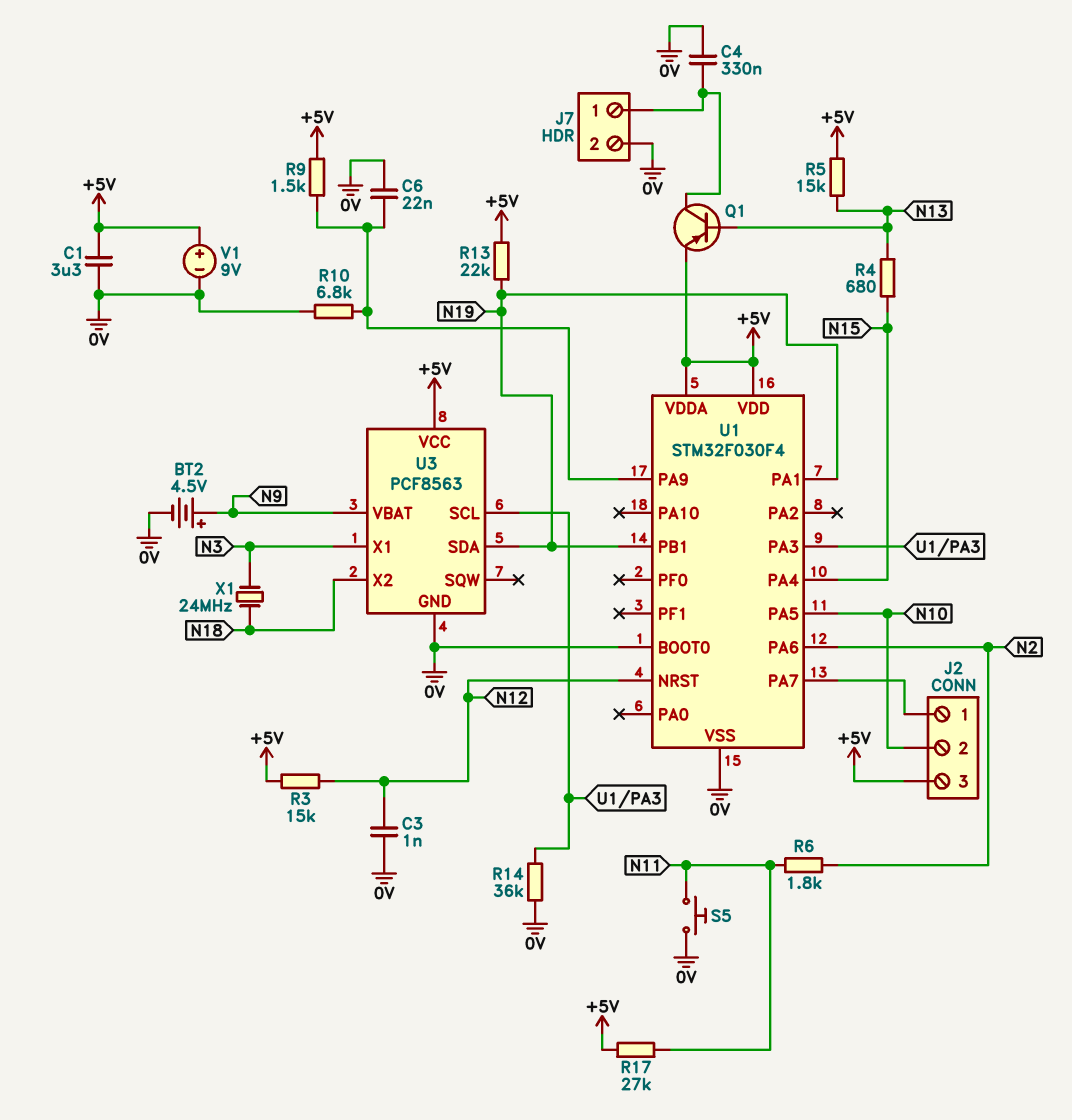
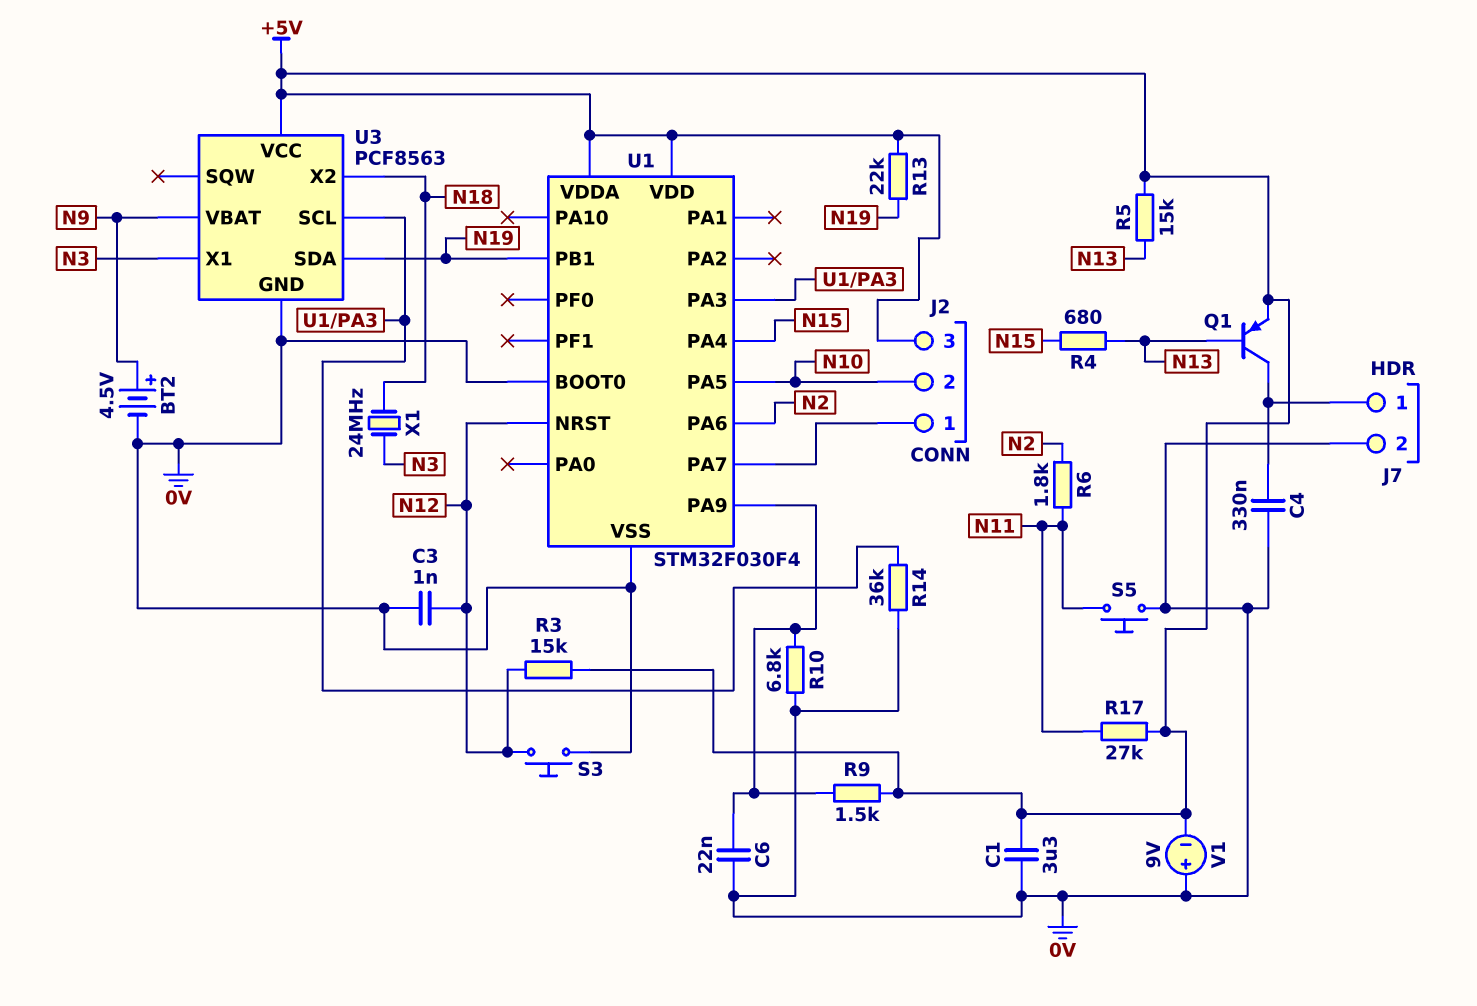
S3: none -> button (0V, N12)
U1 pin PA1: N19 -> none
V1: 9V (plus +5V, minus 0V) -> 9V (plus 0V, minus +5V)

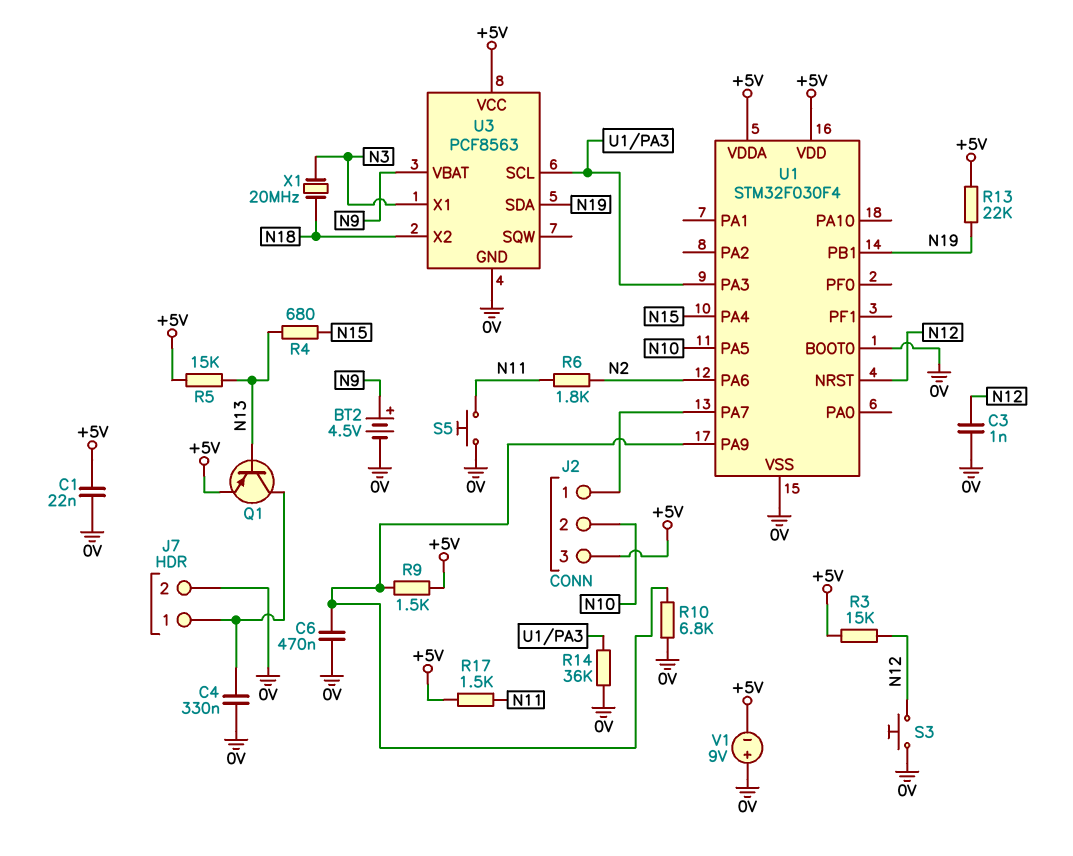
C1: 3.3uF (+5V, 0V) -> 22nF (+5V, 0V)
C6: 22nF (0V, U1/PA9) -> 470nF (0V, U1/PA9)
R17: 27k (+5V, N11) -> 1.5k (+5V, N11)
X1: 24MHz (N3, N18) -> 20MHz (N3, N18)

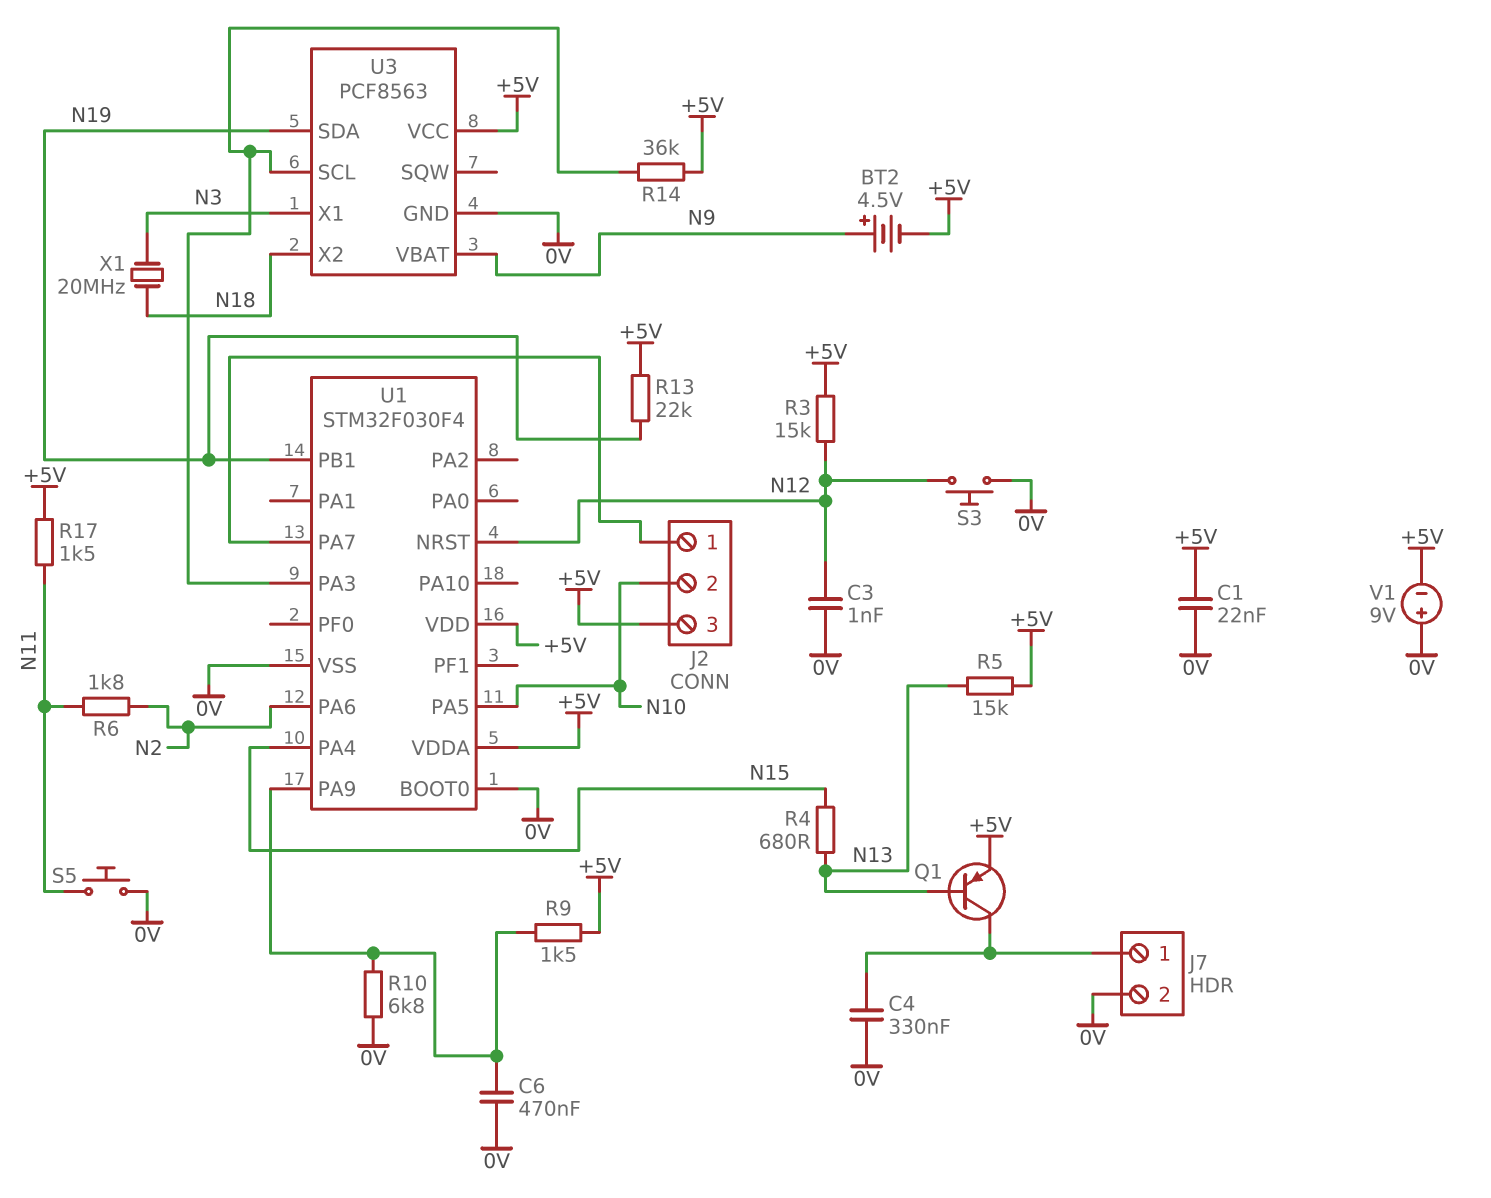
BT2: 4.5V (plus N9, minus 0V) -> 4.5V (plus N9, minus +5V)
R14: 36k (0V, U1/PA3) -> 36k (+5V, U1/PA3)

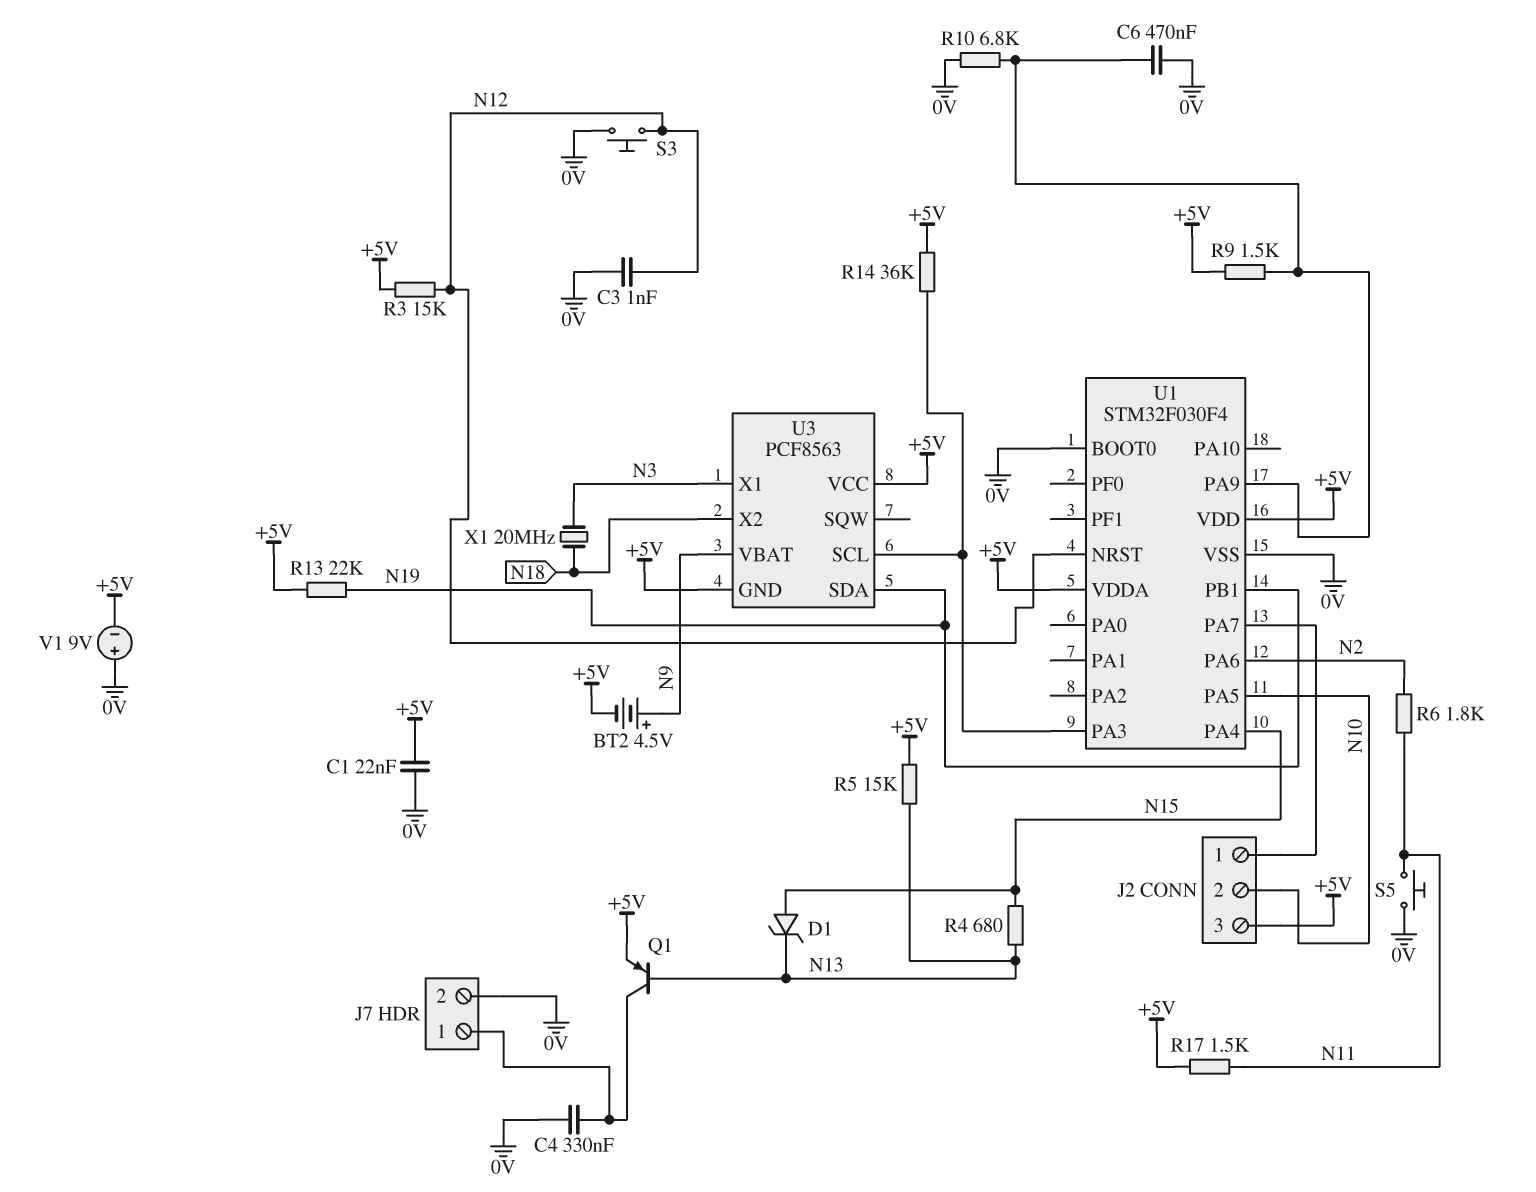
D1: none -> zener (A N15, K N13)
U3 pin GND: 0V -> +5V

